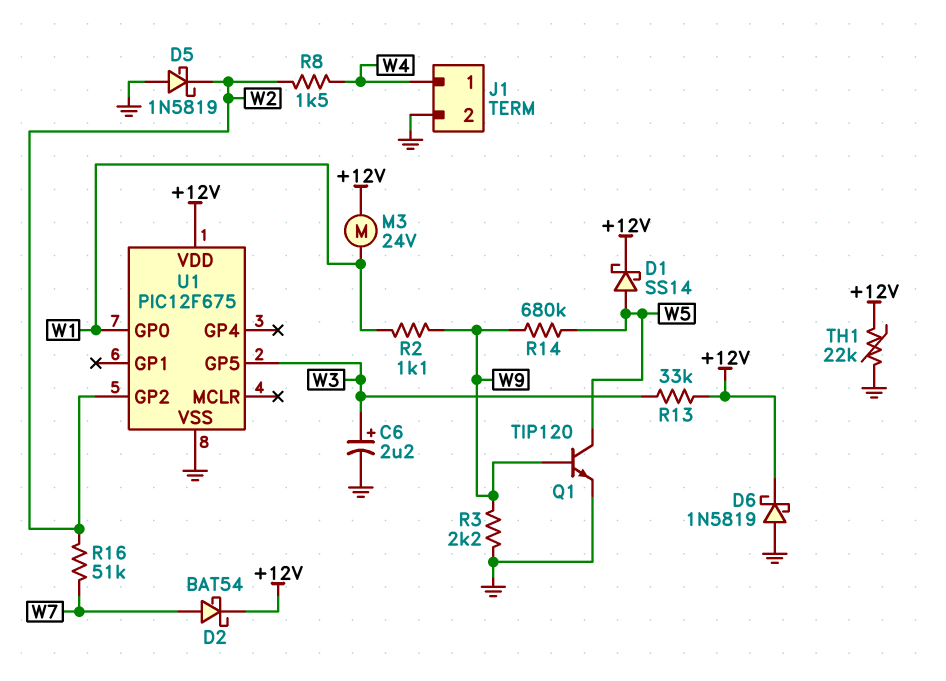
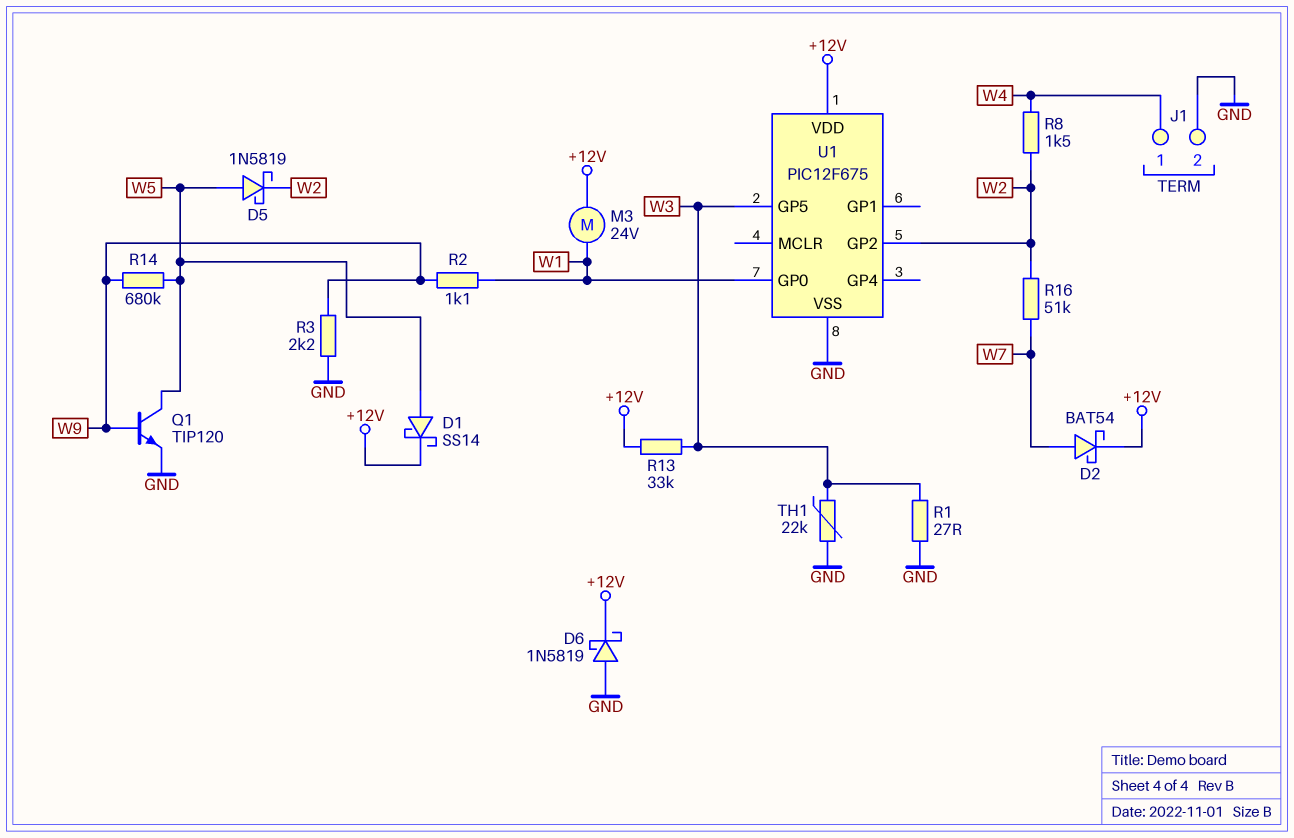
C6: 2.2uF (plus W3, minus GND) -> none
D5: schottky 1N5819 (A GND, K W2) -> schottky 1N5819 (A W5, K W2)
R1: none -> 27 (GND, W3)
TH1: 22k (+12V, GND) -> 22k (GND, W3)

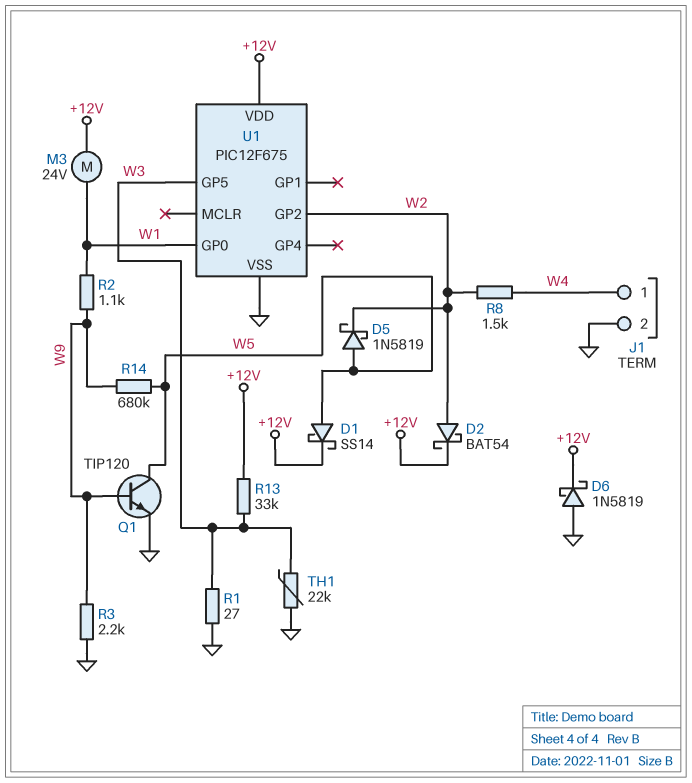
D2: schottky BAT54 (A W7, K +12V) -> schottky BAT54 (A W2, K +12V)
R16: 51k (W2, W7) -> none

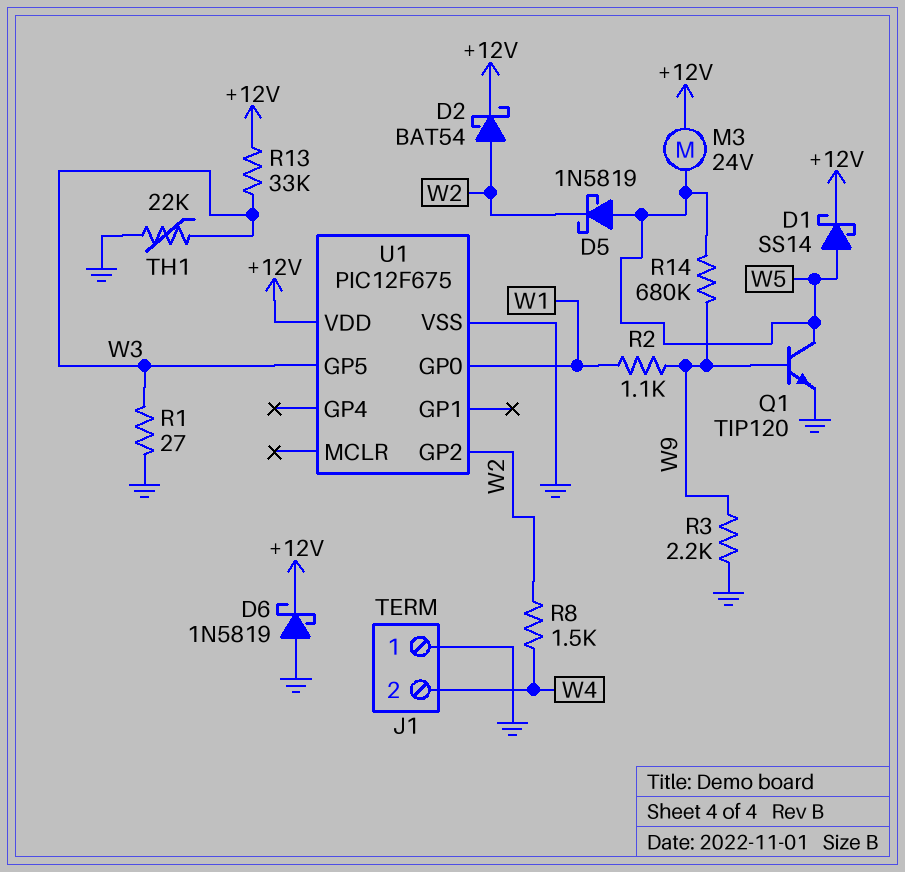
J1 pin 1: W4 -> GND
J1 pin 2: GND -> W4
M3: motor 24V (+12V, W1) -> motor 24V (+12V, W5)

